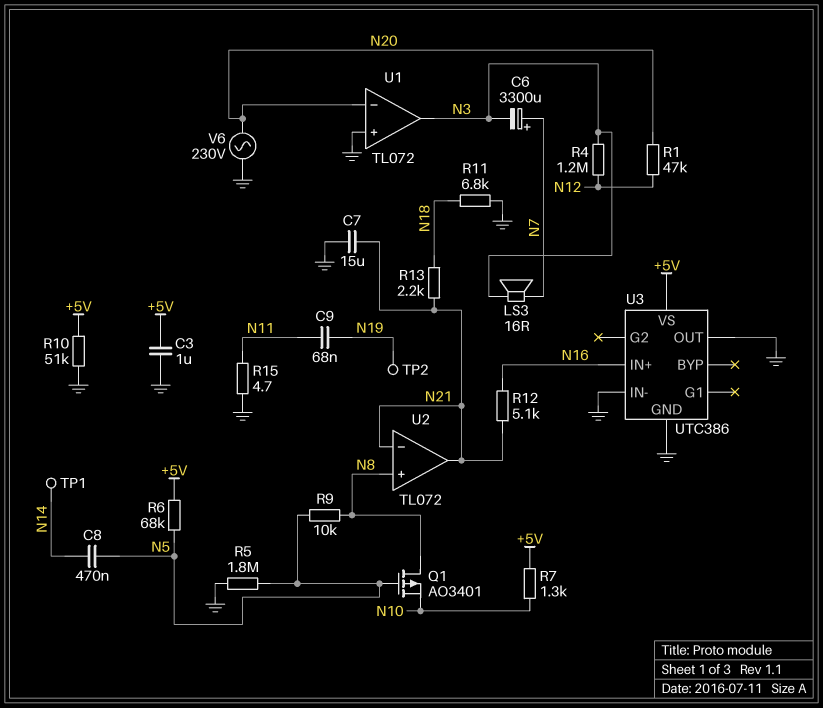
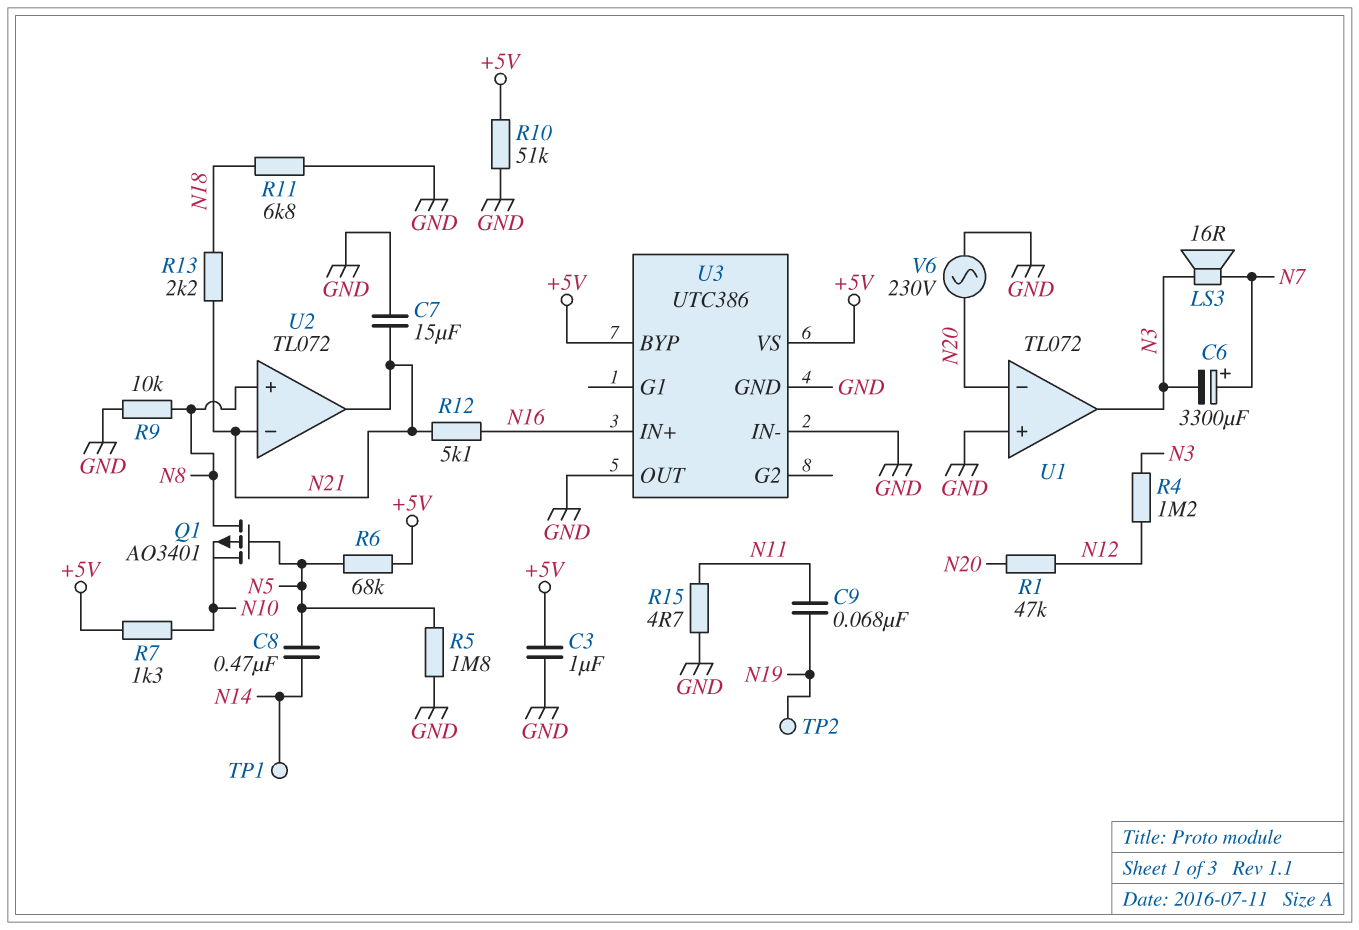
R9: 10k (N5, N8) -> 10k (GND, N8)
U3 pin BYP: none -> +5V

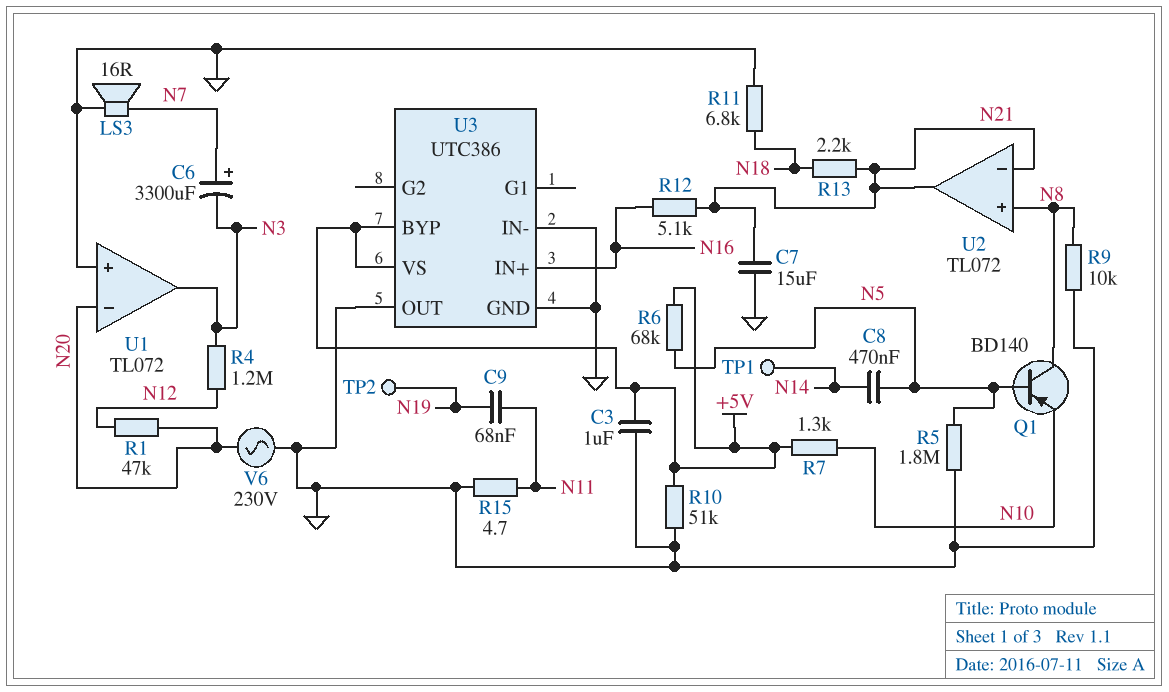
LS3: speaker 16R (N3, N7) -> speaker 16R (GND, N7)
Q1: PMOS AO3401 (G N5, D N8, S N10) -> PNP BD140 (B N5, C N8, E N10)

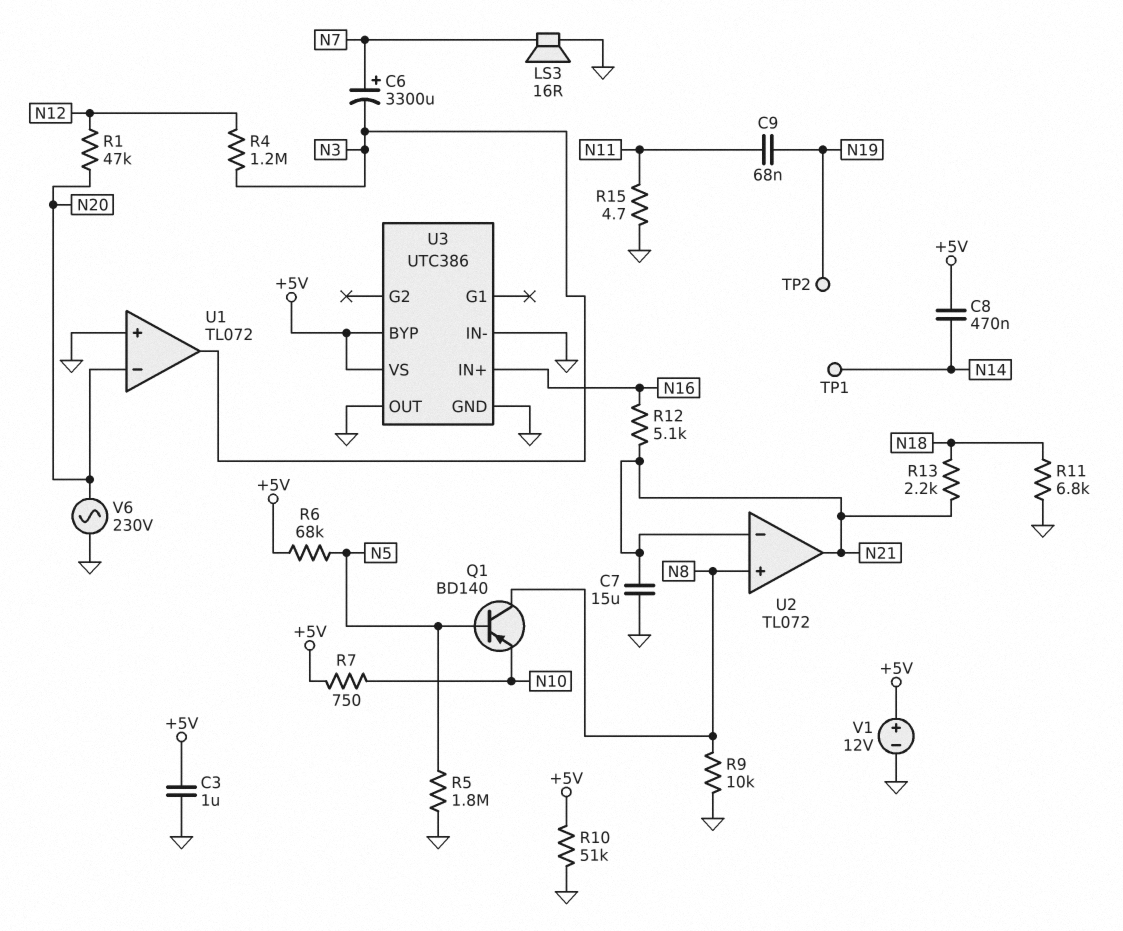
C8: 470nF (N5, N14) -> 470nF (+5V, N14)
R7: 1.3k (+5V, N10) -> 750 (+5V, N10)
V1: none -> 12V (plus +5V, minus GND)

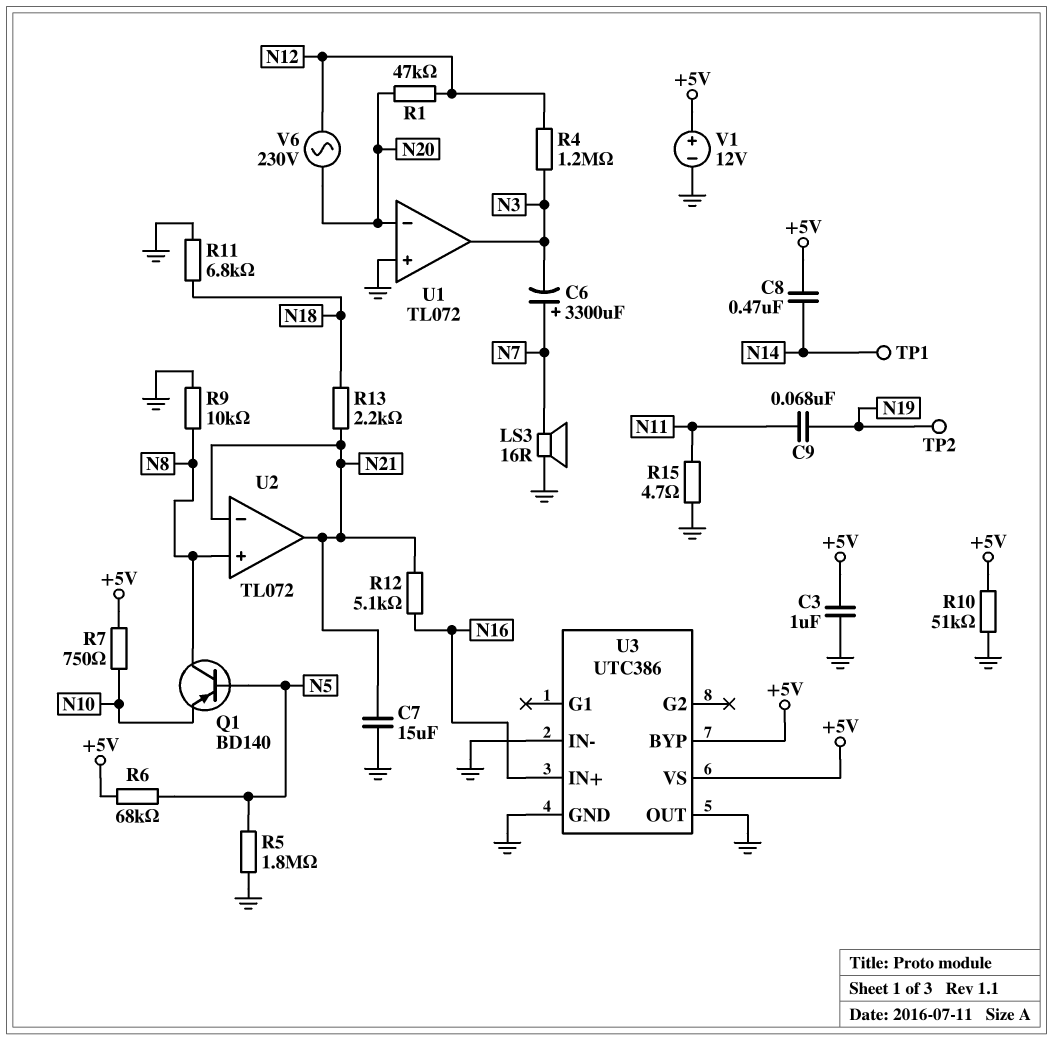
V6: AC 230V (GND, N20) -> AC 230V (N12, N20)

